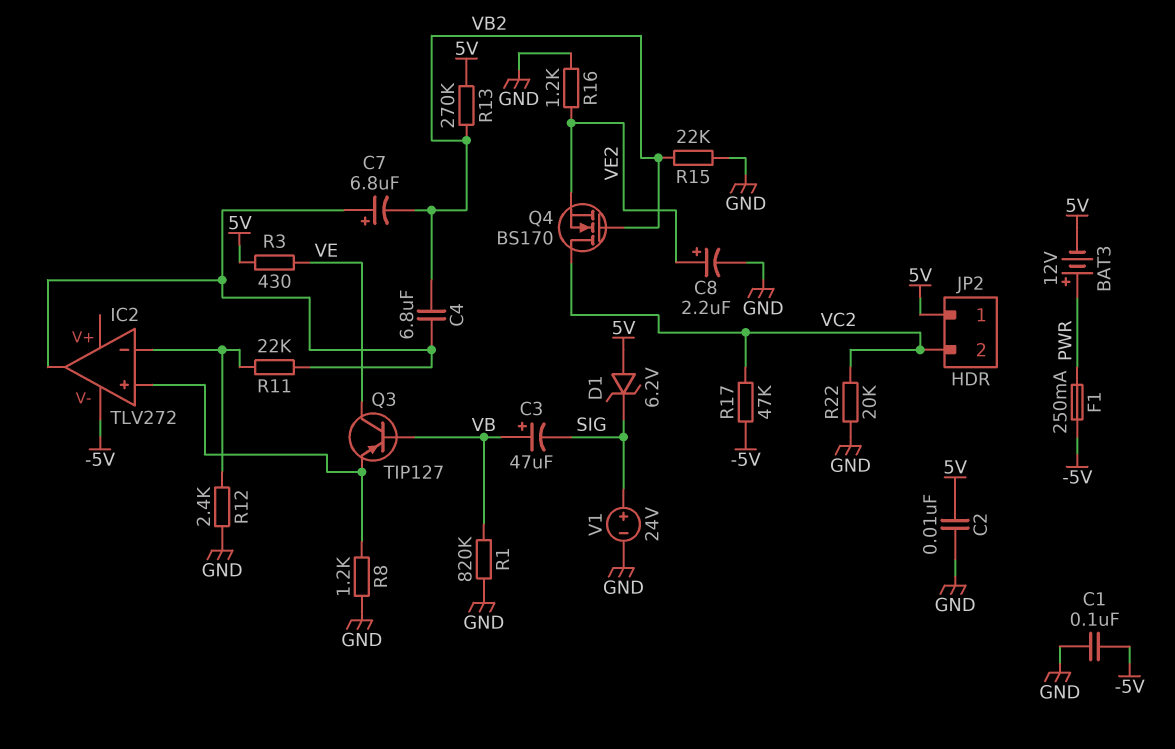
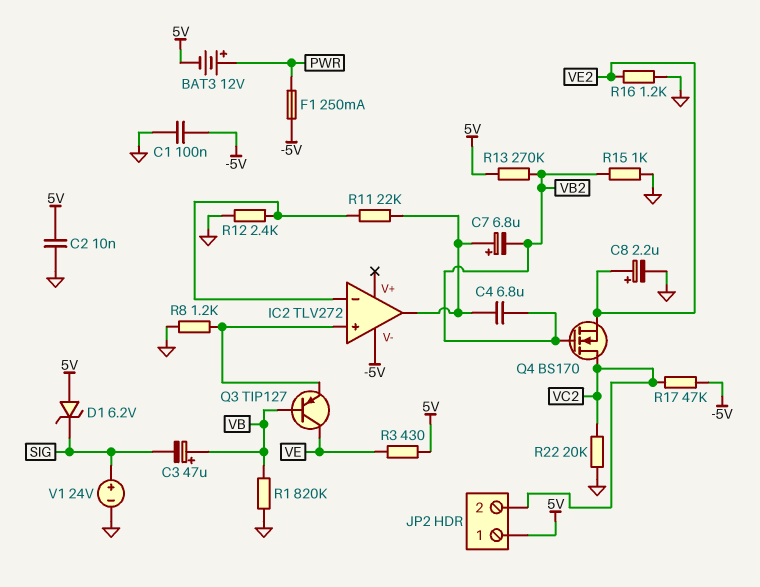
R15: 22k (GND, VB2) -> 1k (GND, VB2)

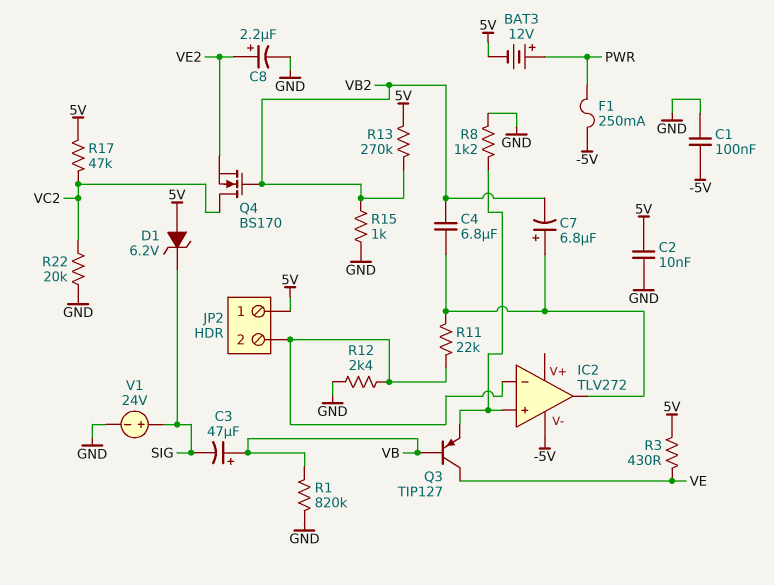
JP2 pin 2: VC2 -> IC2/in-
R16: 1.2k (GND, VE2) -> none
R17: 47k (-5V, VC2) -> 47k (5V, VC2)

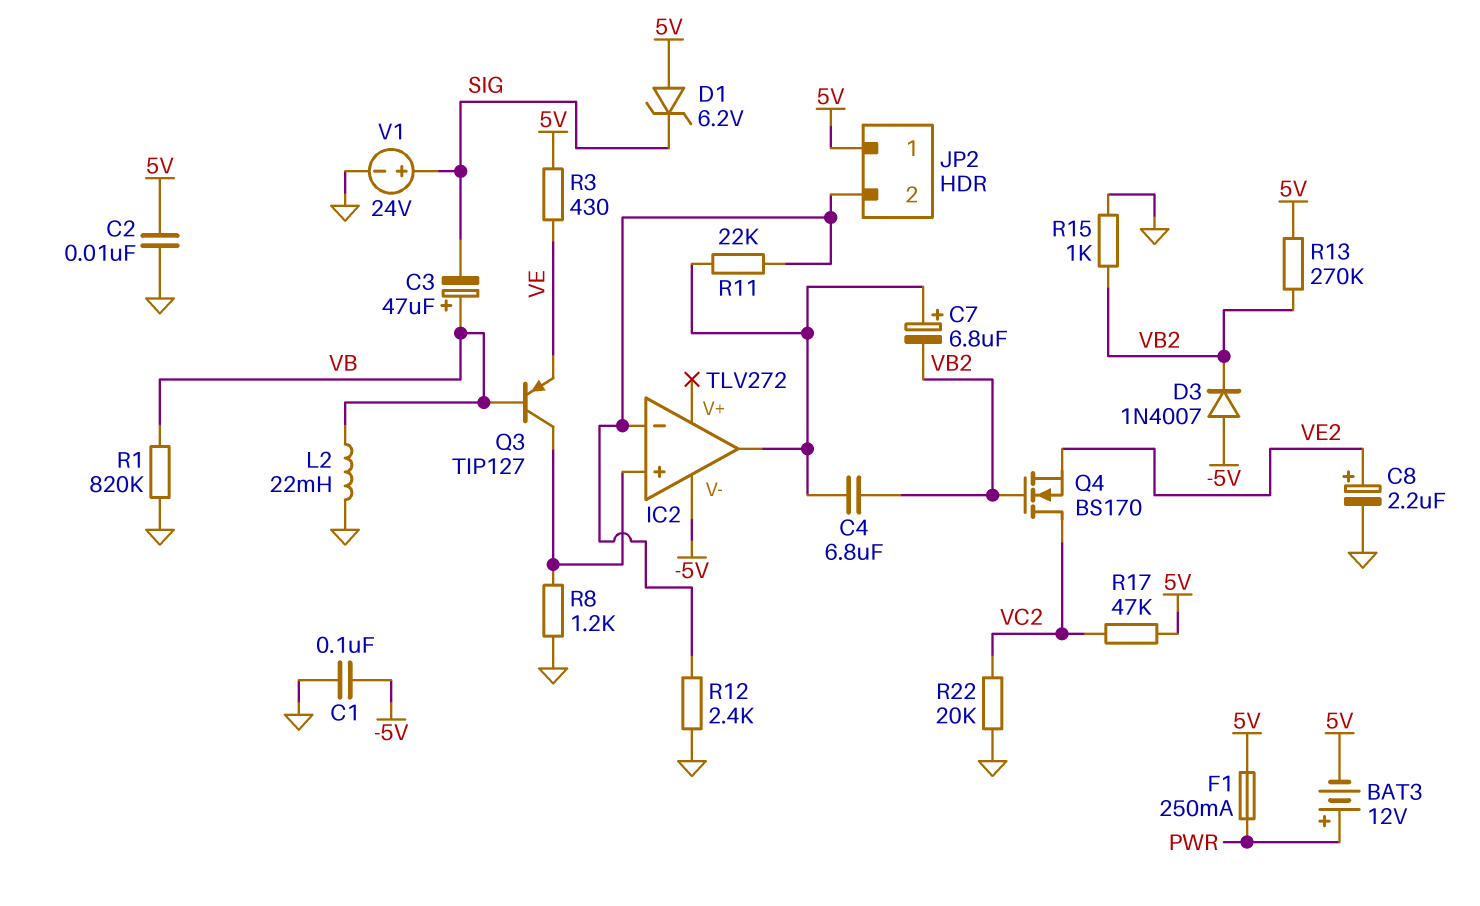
D3: none -> diode 1N4007 (A -5V, K VB2)
F1: 250mA (-5V, PWR) -> 250mA (5V, PWR)
L2: none -> 22mH (GND, VB)
Q3: PNP TIP127 (B VB, C VE, E IC2/in+) -> PNP TIP127 (B VB, C IC2/in+, E VE)

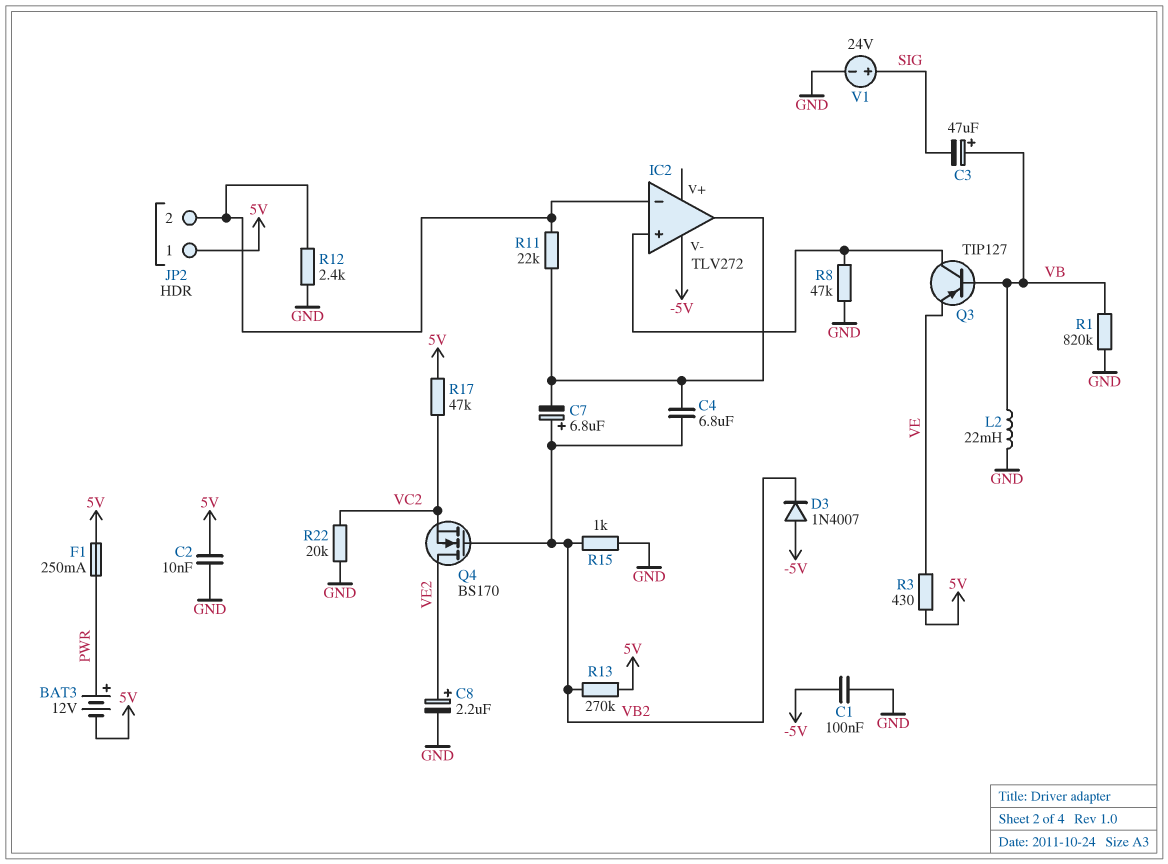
C7: 6.8uF (plus IC2/out, minus VB2) -> 6.8uF (plus VB2, minus IC2/out)
D1: zener 6.2V (A 5V, K SIG) -> none
Q4: NMOS BS170 (G VB2, D VC2, S VE2) -> NMOS BS170 (G VB2, D VE2, S VC2)
R8: 1.2k (GND, IC2/in+) -> 47k (GND, IC2/in+)

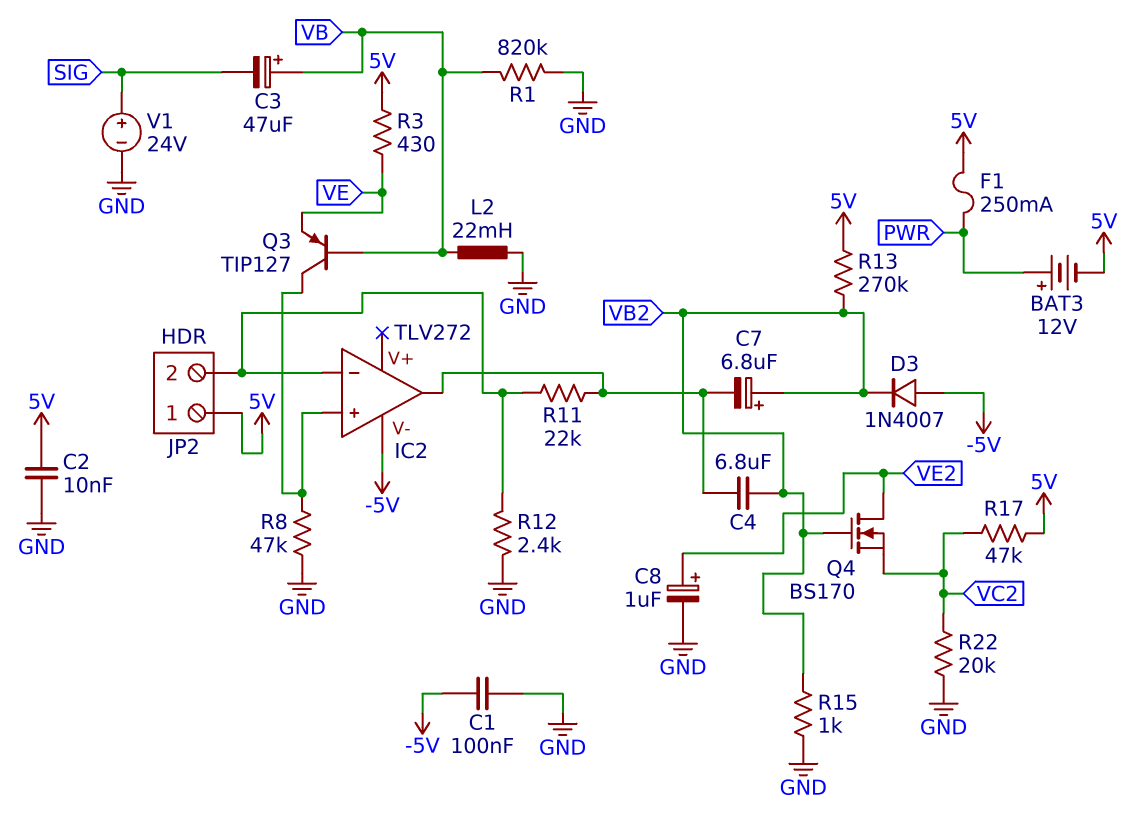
C8: 2.2uF (plus VE2, minus GND) -> 1uF (plus VE2, minus GND)

